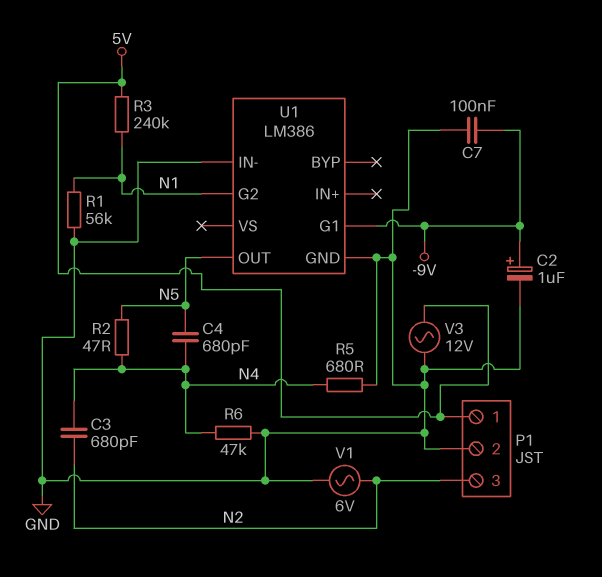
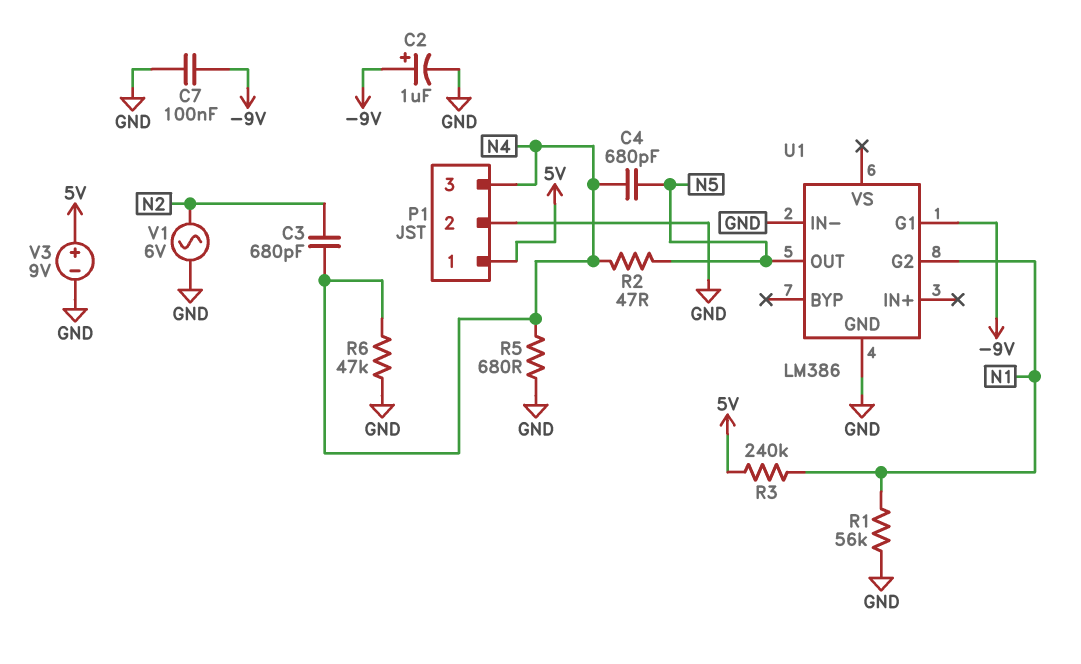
P1 pin 3: N2 -> N4
V3: AC 12V (5V, GND) -> 9V (plus 5V, minus GND)

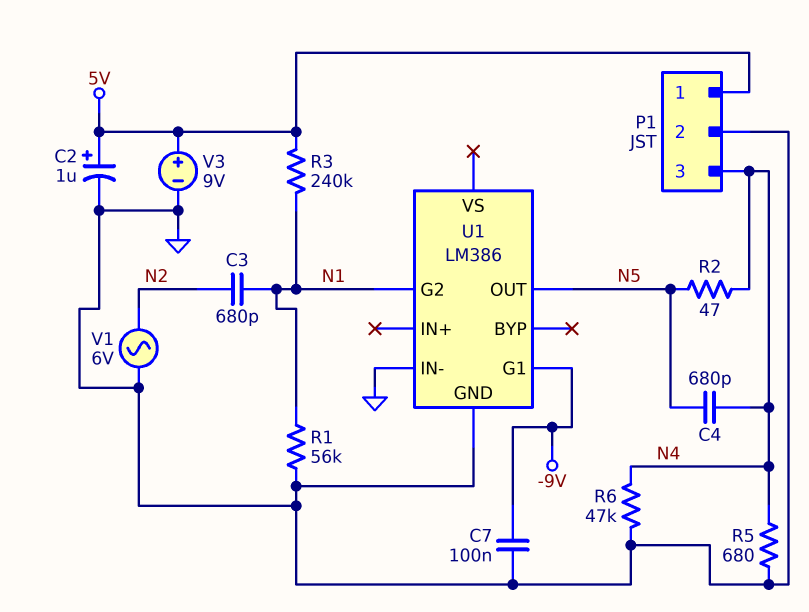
C2: 1uF (plus -9V, minus GND) -> 1uF (plus 5V, minus GND)
C3: 680pF (N2, N4) -> 680pF (N1, N2)

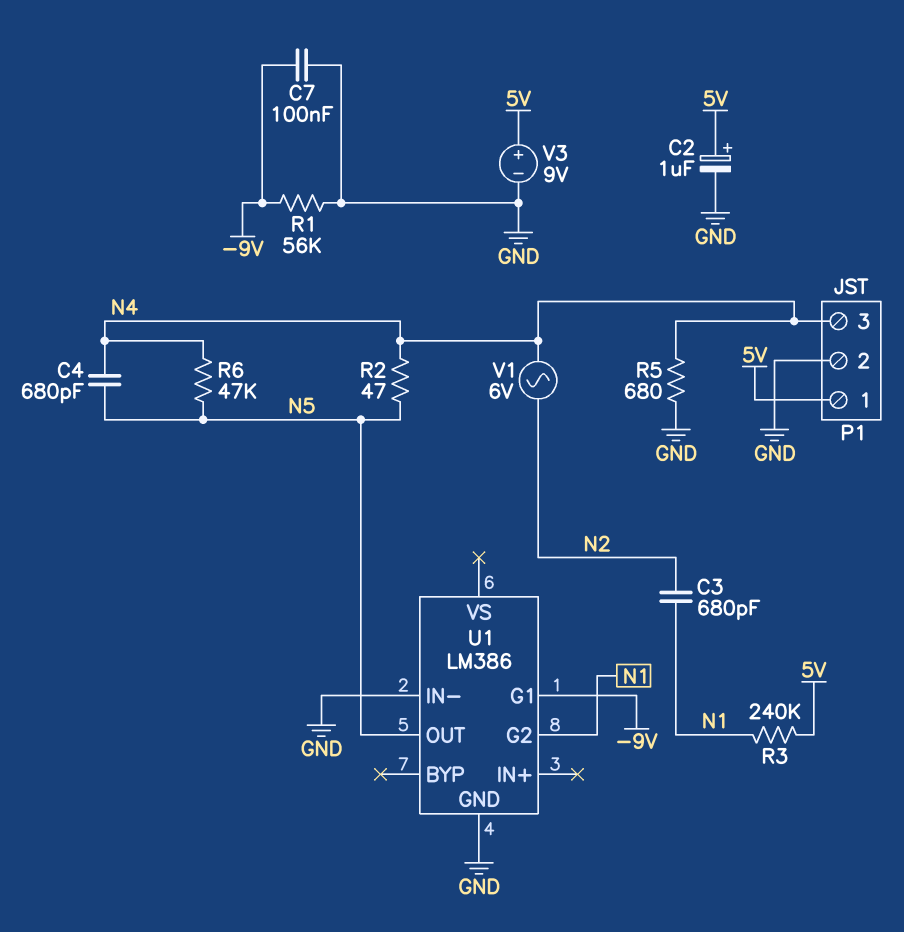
R1: 56k (GND, N1) -> 56k (-9V, GND)
R6: 47k (GND, N4) -> 47k (N4, N5)
V1: AC 6V (GND, N2) -> AC 6V (N2, N4)

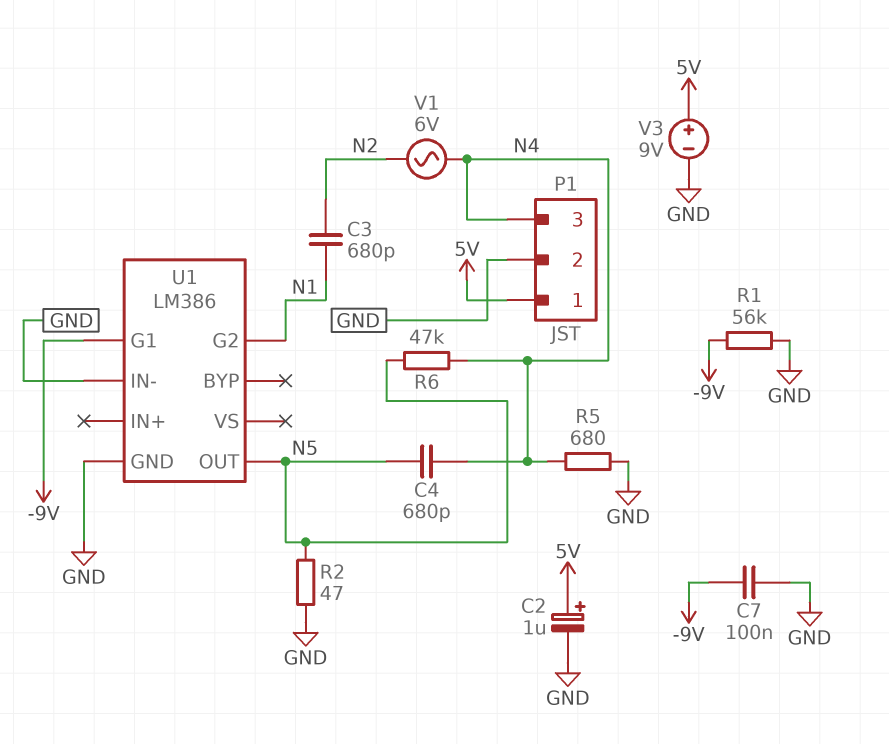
R2: 47 (N4, N5) -> 47 (GND, N5)
R3: 240k (5V, N1) -> none

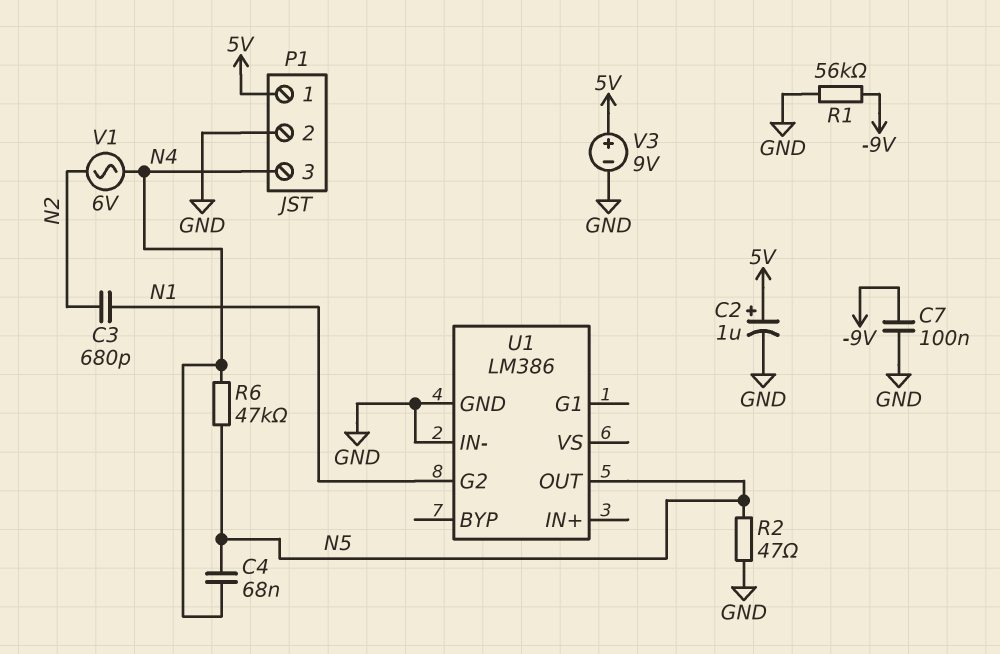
C4: 680pF (N4, N5) -> 68nF (N4, N5)
R5: 680 (GND, N4) -> none
U1 pin G1: -9V -> none

